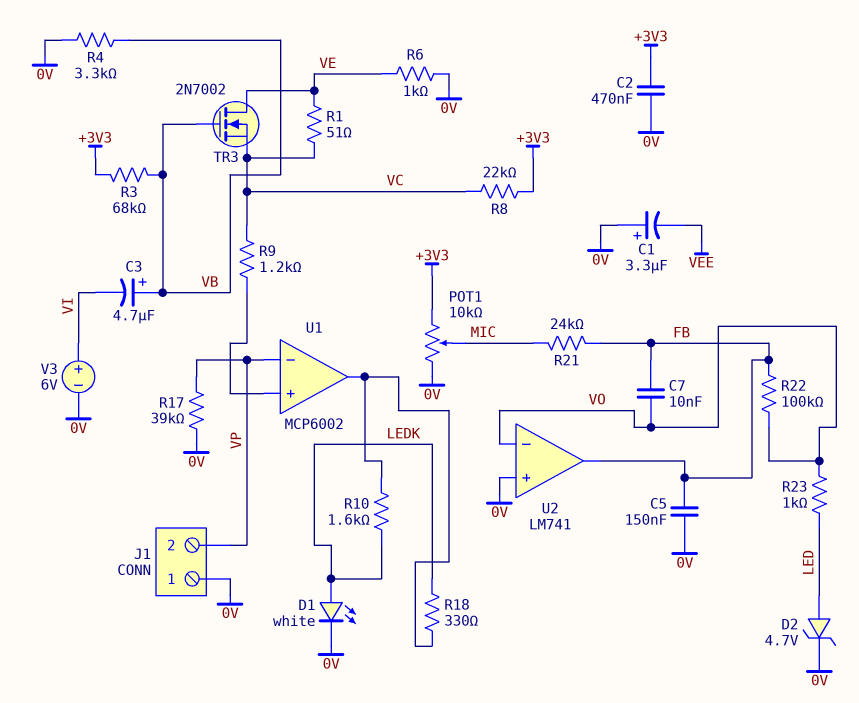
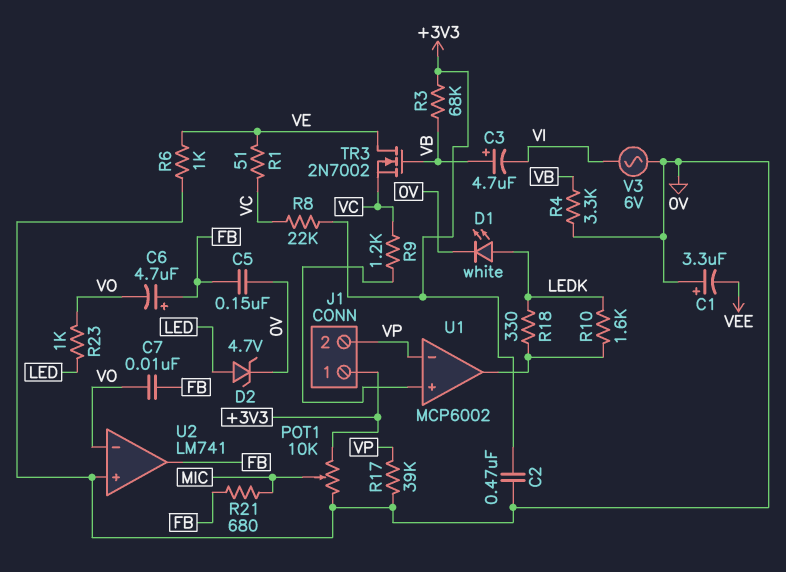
C6: none -> 4.7uF (plus FB, minus VO)
J1 pin 1: 0V -> +3V3
R21: 24k (FB, MIC) -> 680 (FB, MIC)
R22: 100k (FB, VO) -> none
V3: 6V (plus VI, minus 0V) -> AC 6V (0V, VI)

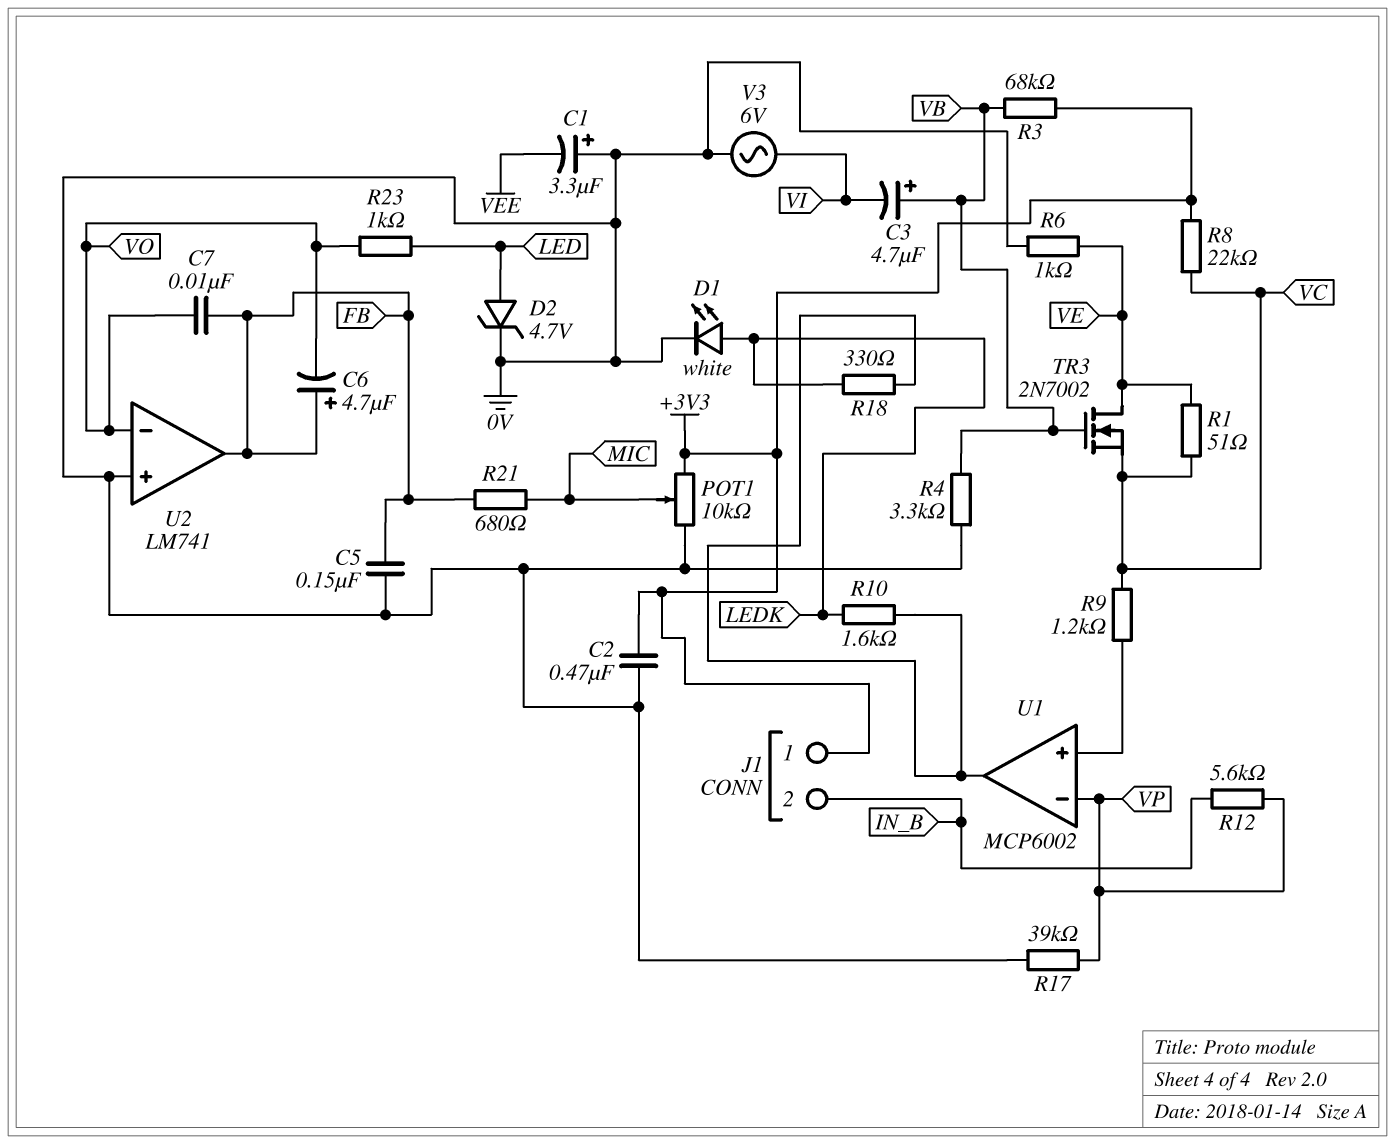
J1 pin 2: VP -> IN_B
R12: none -> 5.6k (IN_B, VP)

